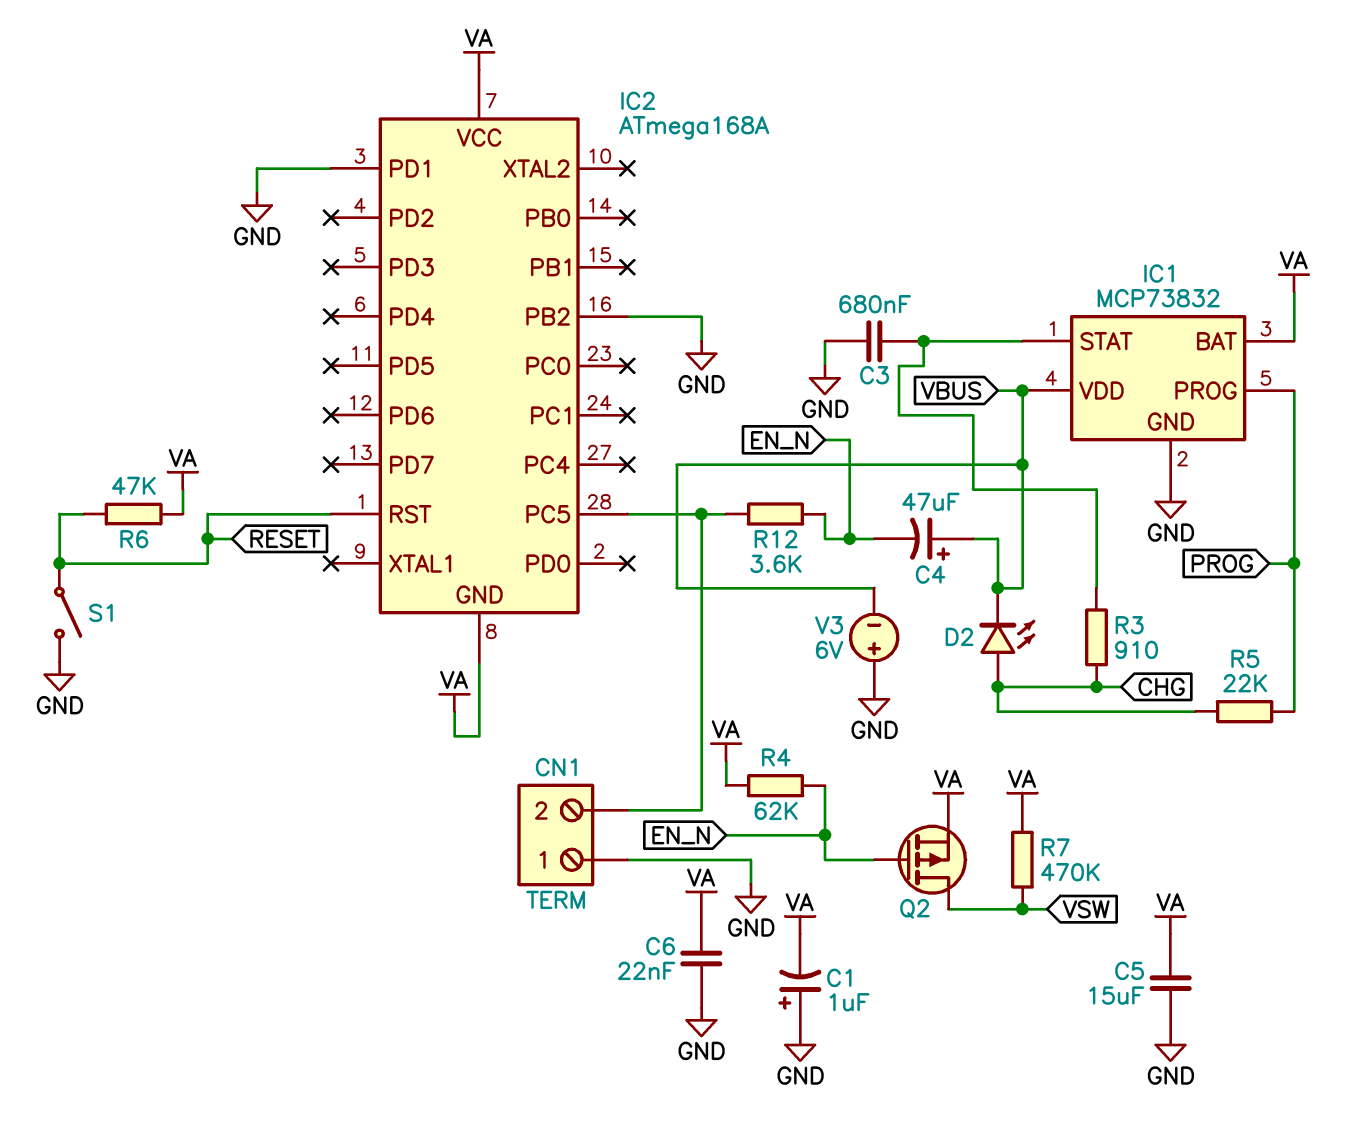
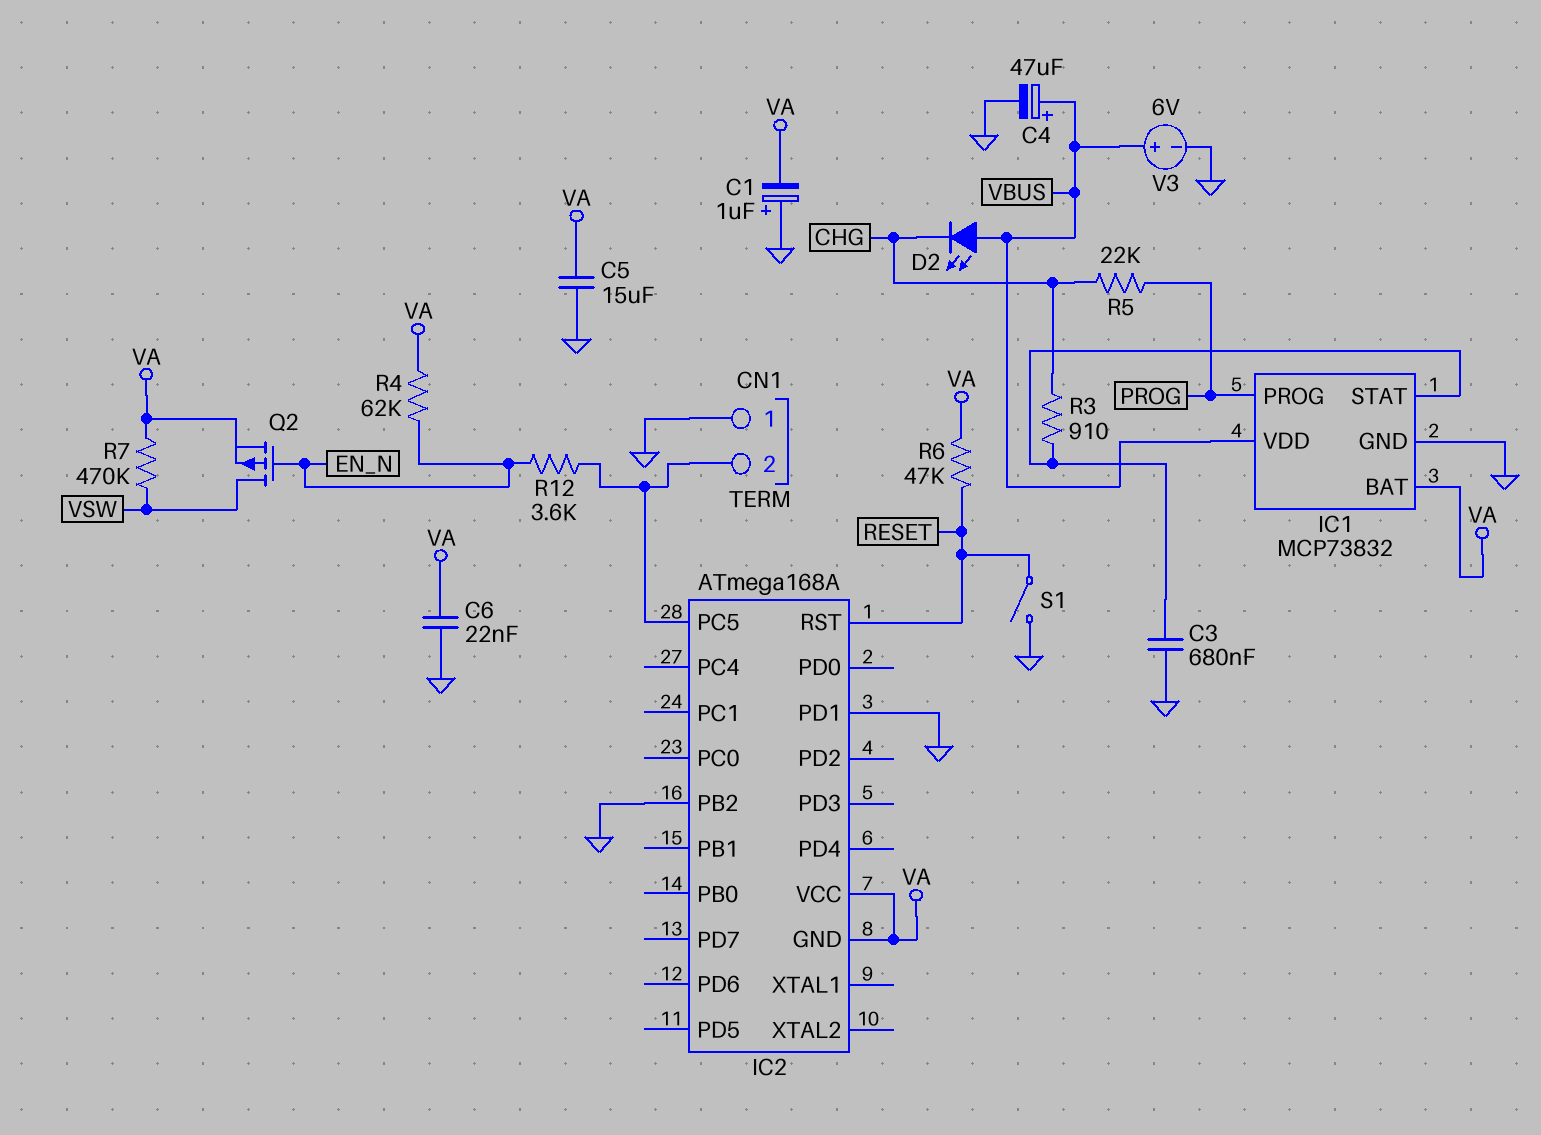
C4: 47uF (plus VBUS, minus EN_N) -> 47uF (plus VBUS, minus GND)
D2: LED (A CHG, K VBUS) -> LED (A VBUS, K CHG)
V3: 6V (plus GND, minus VBUS) -> 6V (plus VBUS, minus GND)

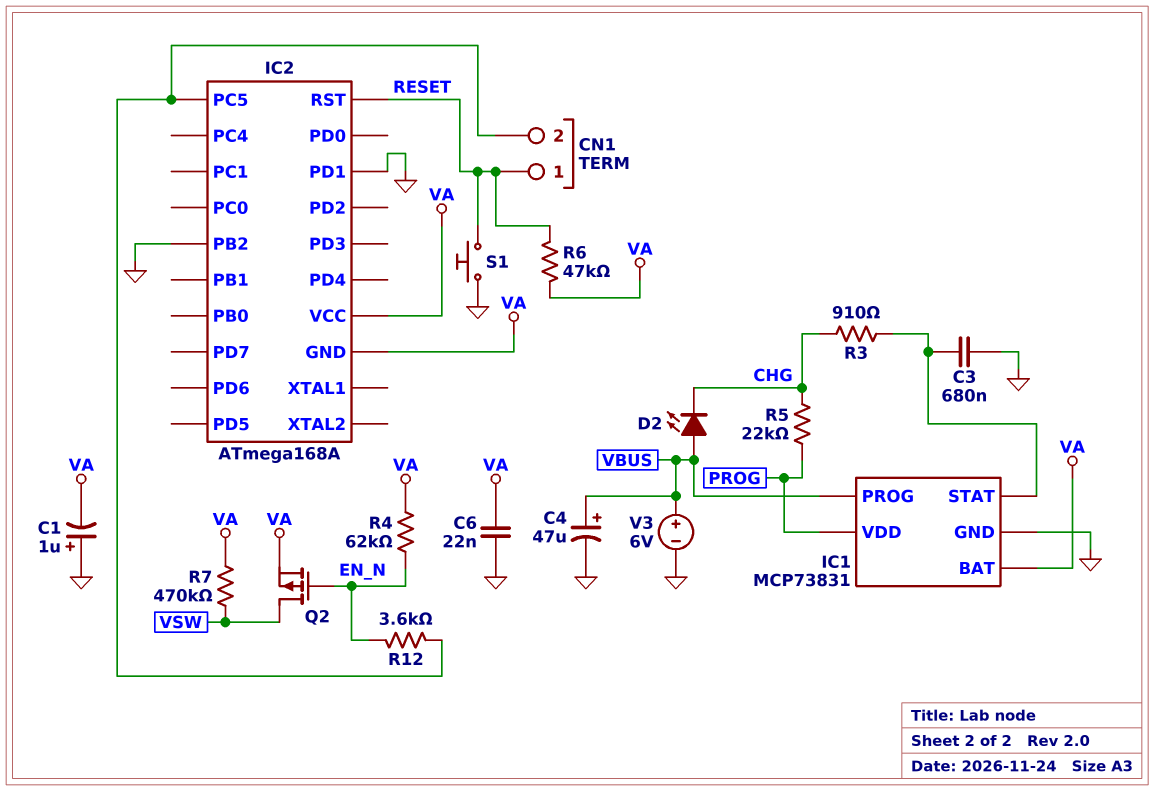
C5: 15uF (GND, VA) -> none
CN1 pin 1: GND -> RESET
IC1: MCP73832 -> MCP73831
IC1 pin PROG: PROG -> VBUS
IC1 pin VDD: VBUS -> PROG
S1: switch (GND, RESET) -> button (GND, RESET)

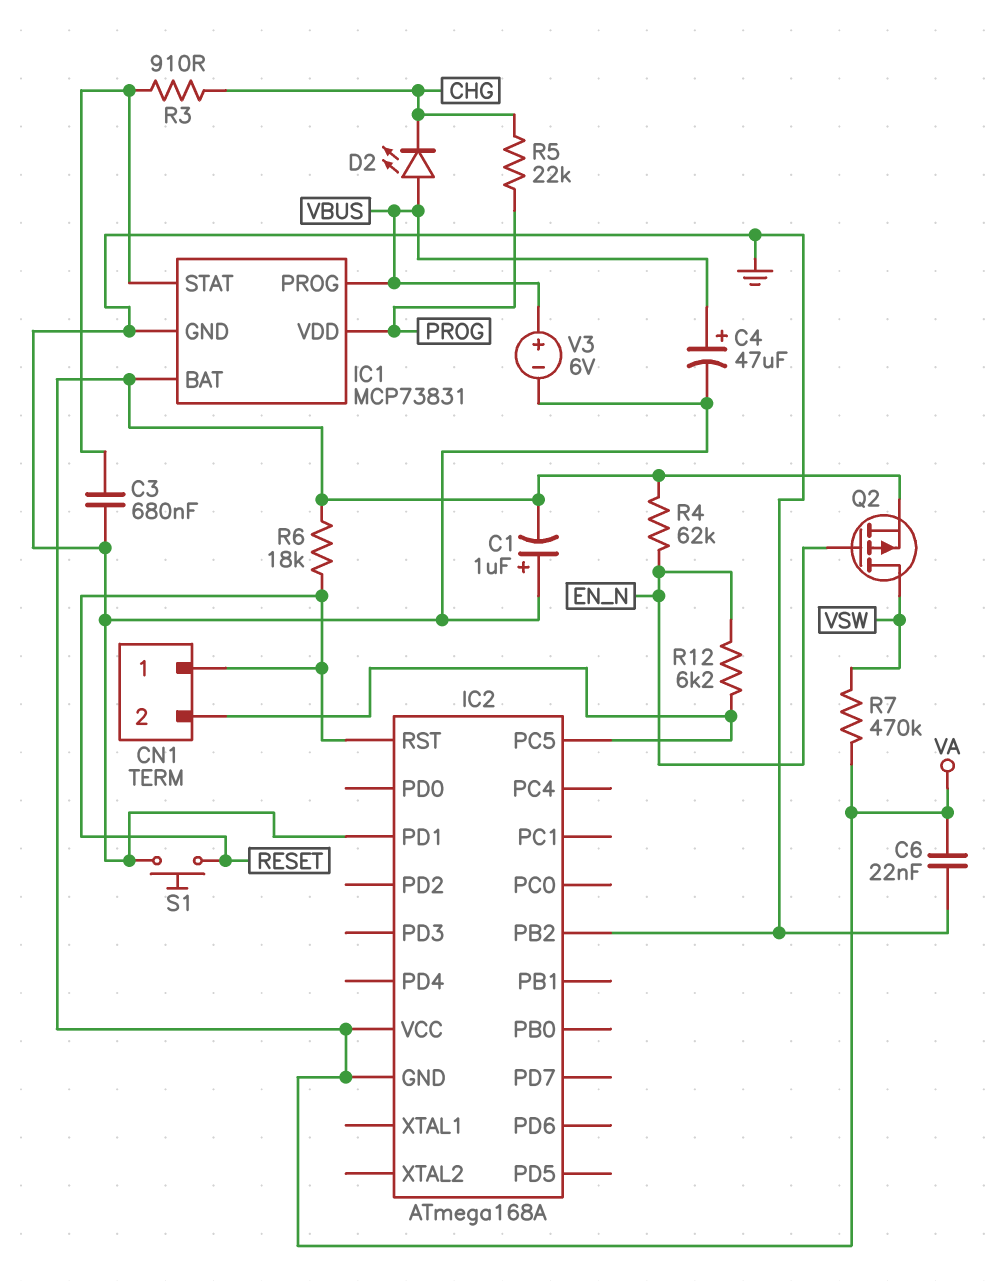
R6: 47k (RESET, VA) -> 18k (RESET, VA)
R12: 3.6k (CN1/2, EN_N) -> 6.2k (CN1/2, EN_N)

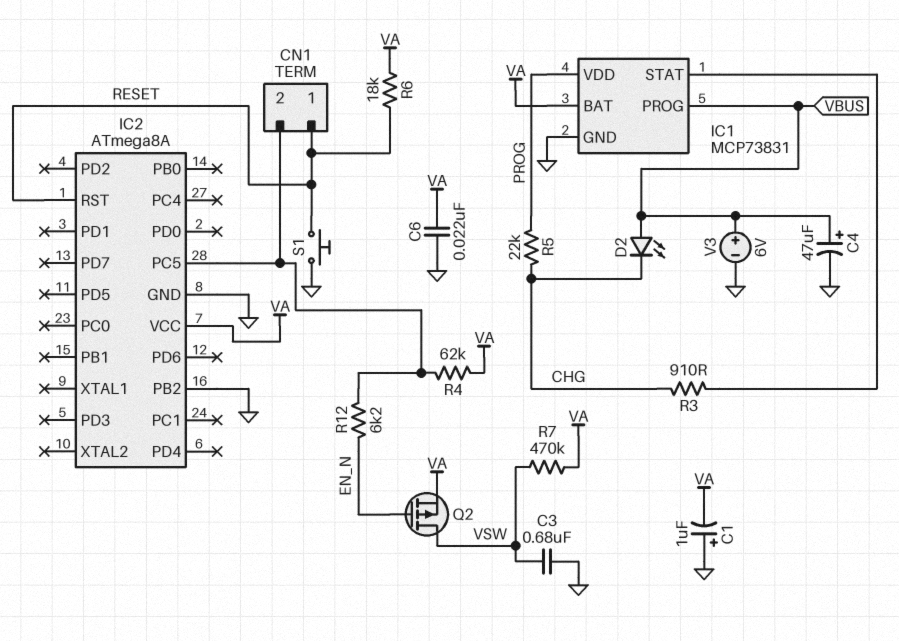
C3: 680nF (GND, IC1/STAT) -> 680nF (GND, VSW)
IC2: ATmega168A -> ATmega8A
IC2 pin GND: VA -> GND
IC2 pin PD1: GND -> none
R4: 62k (EN_N, VA) -> 62k (CN1/2, VA)

